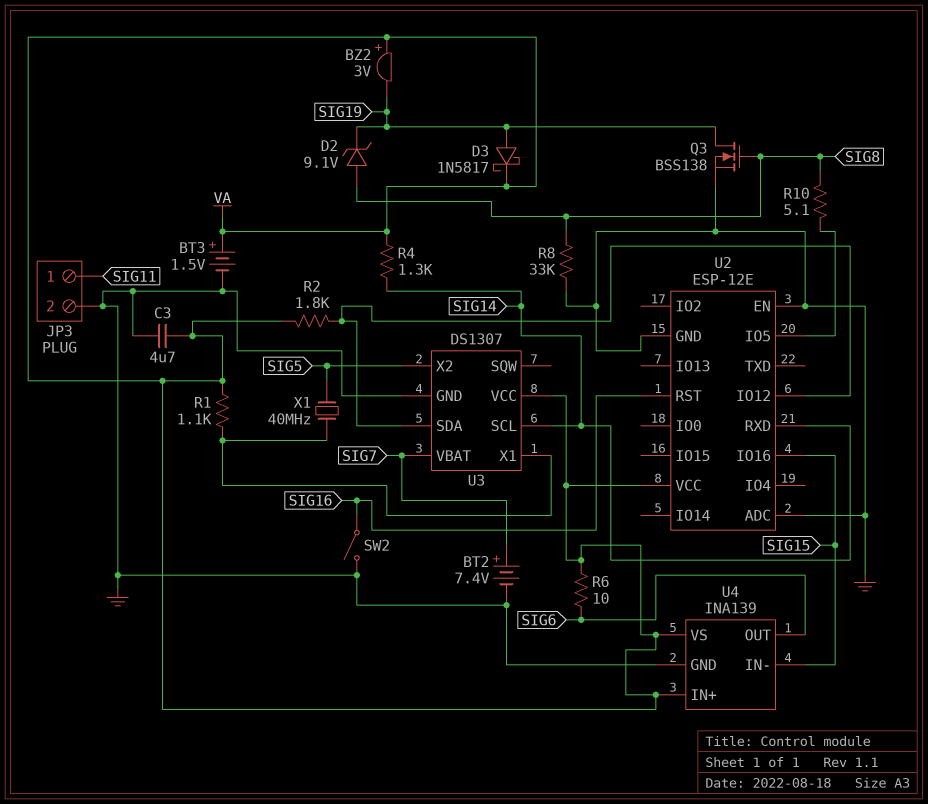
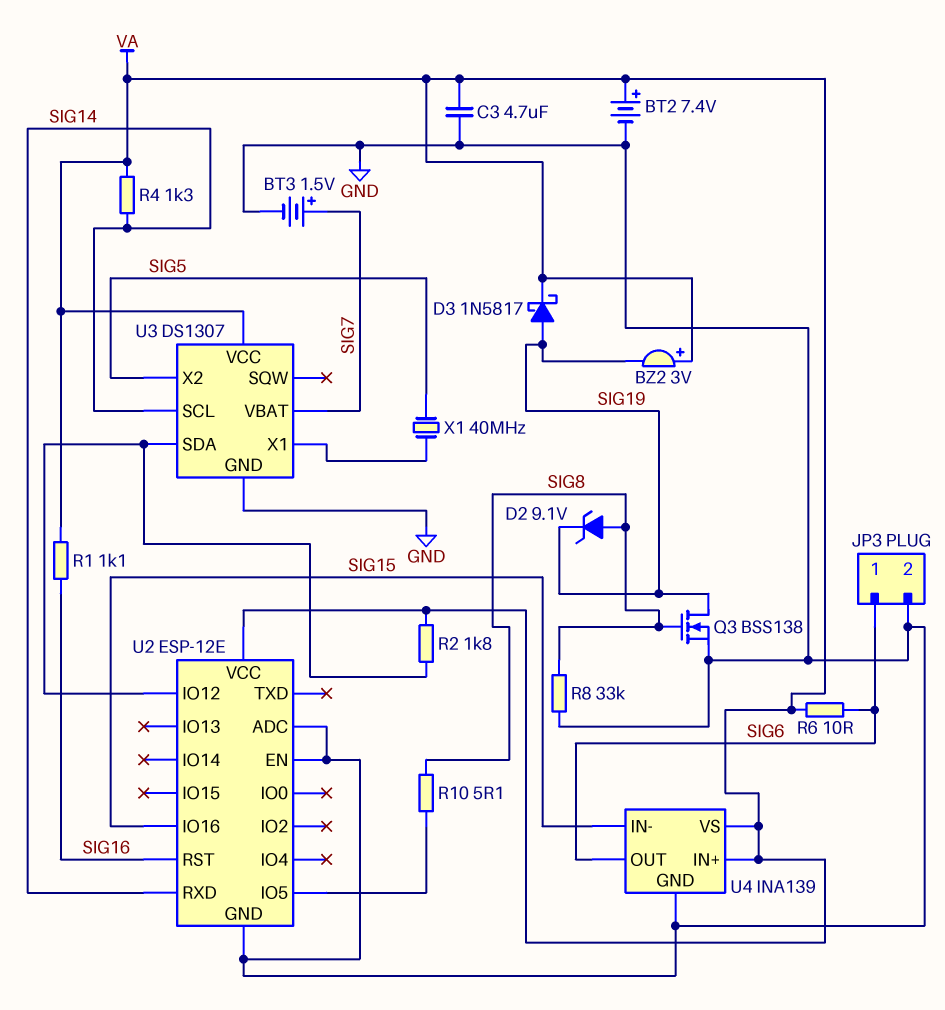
BT2: 7.4V (plus SIG7, minus GND) -> 7.4V (plus VA, minus GND)
BT3: 1.5V (plus VA, minus GND) -> 1.5V (plus SIG7, minus GND)
JP3 pin 1: SIG11 -> SIG6
R1: 1.1k (U3/X1, VA) -> 1.1k (SIG16, VA)
SW2: switch (GND, SIG16) -> none

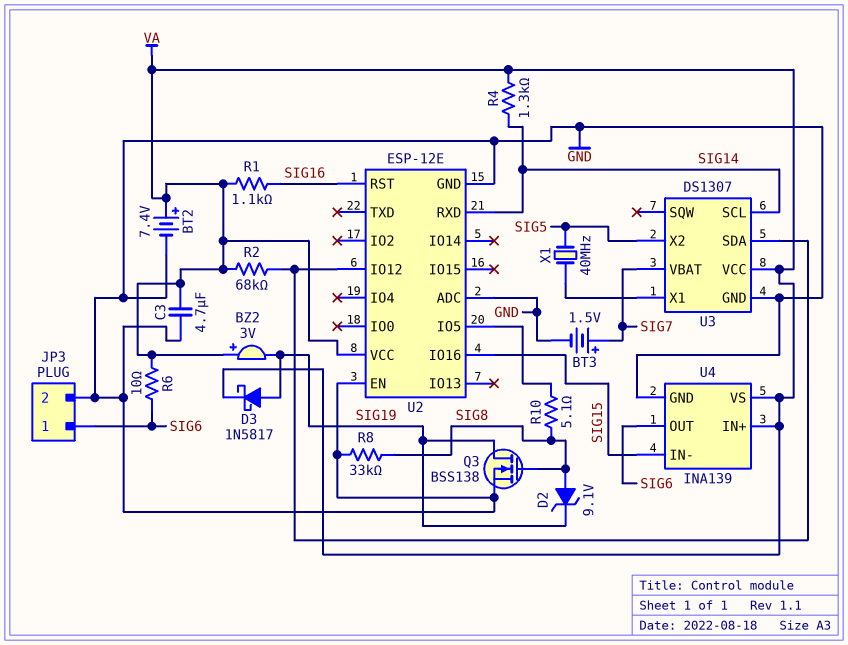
R2: 1.8k (U2/IO12, VA) -> 68k (U2/IO12, VA)

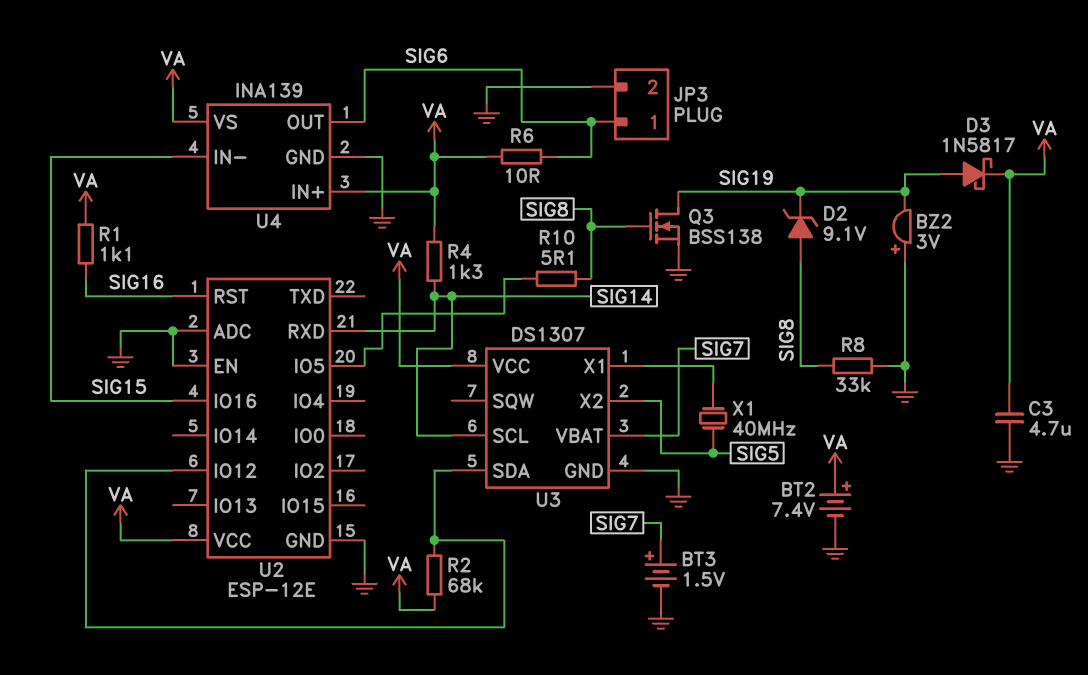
BZ2: buzzer 3V (plus VA, minus SIG19) -> buzzer 3V (plus GND, minus SIG19)

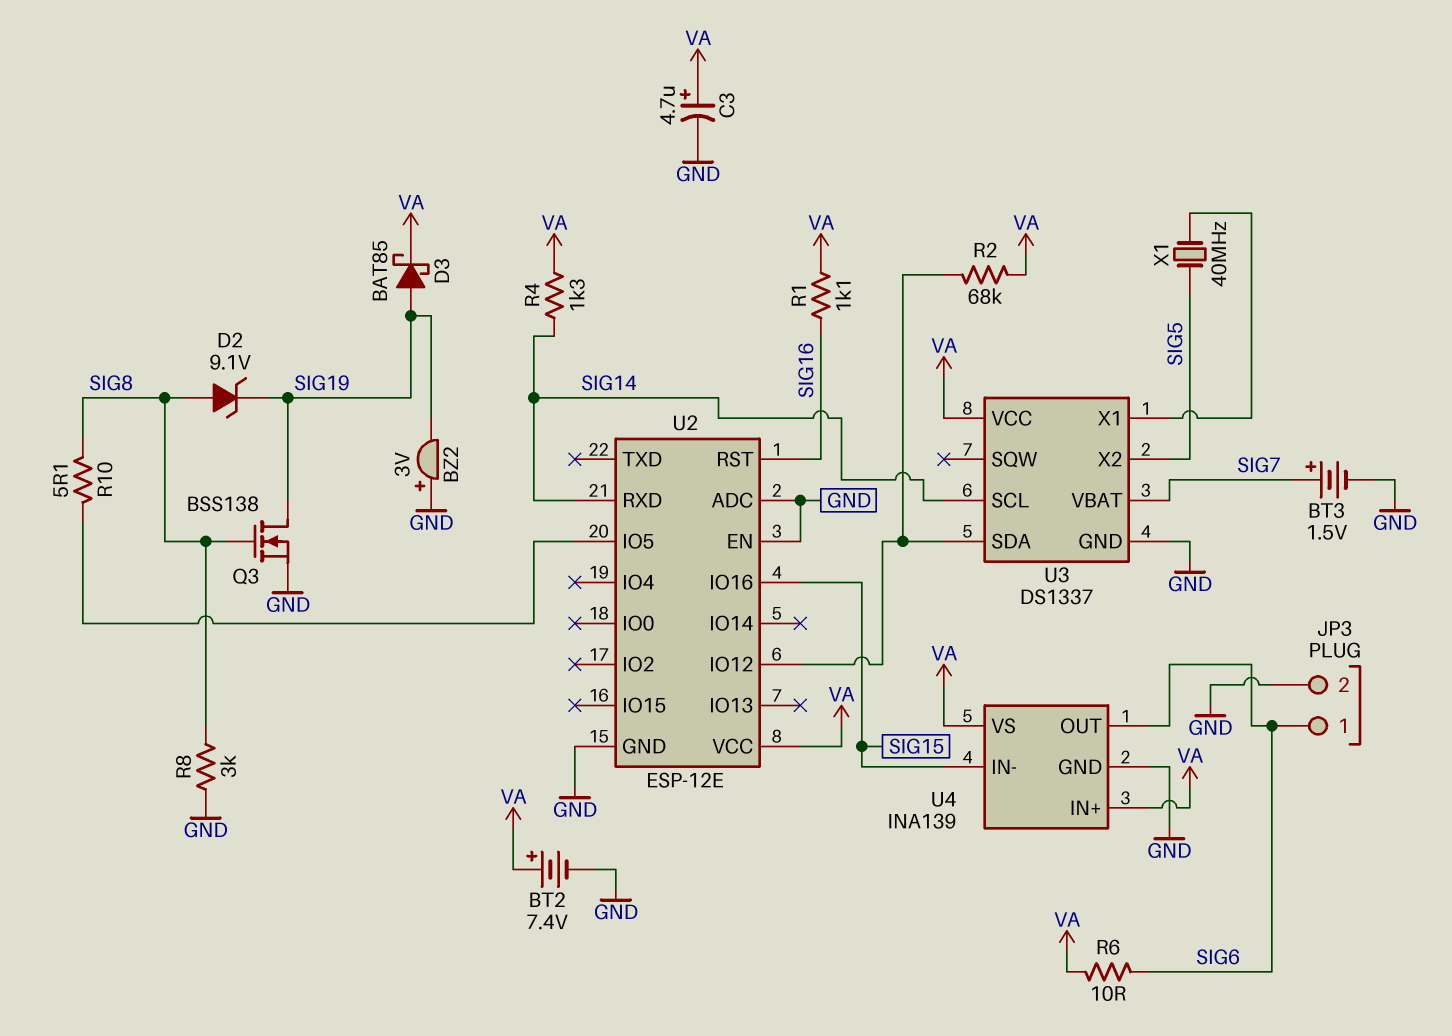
C3: 4.7uF (GND, VA) -> 4.7uF (plus VA, minus GND)
D3: schottky 1N5817 (A SIG19, K VA) -> schottky BAT85 (A SIG19, K VA)
R8: 33k (GND, SIG8) -> 3k (GND, SIG8)
U3: DS1307 -> DS1337

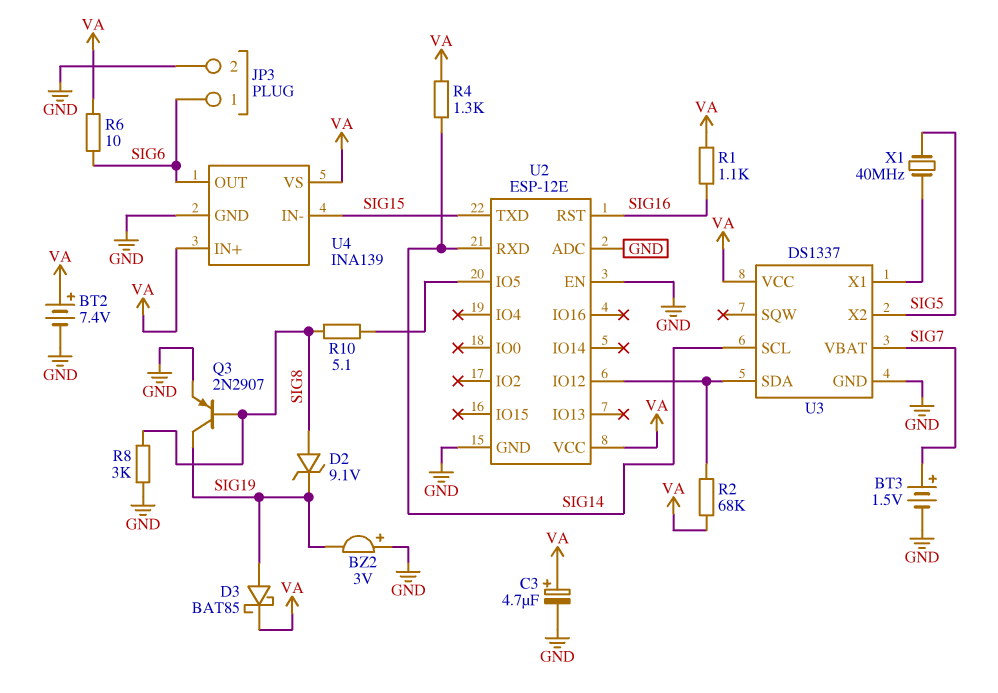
Q3: NMOS BSS138 (G SIG8, D SIG19, S GND) -> PNP 2N2907 (B SIG8, C SIG19, E GND)
U2 pin IO16: SIG15 -> none
U2 pin TXD: none -> SIG15

